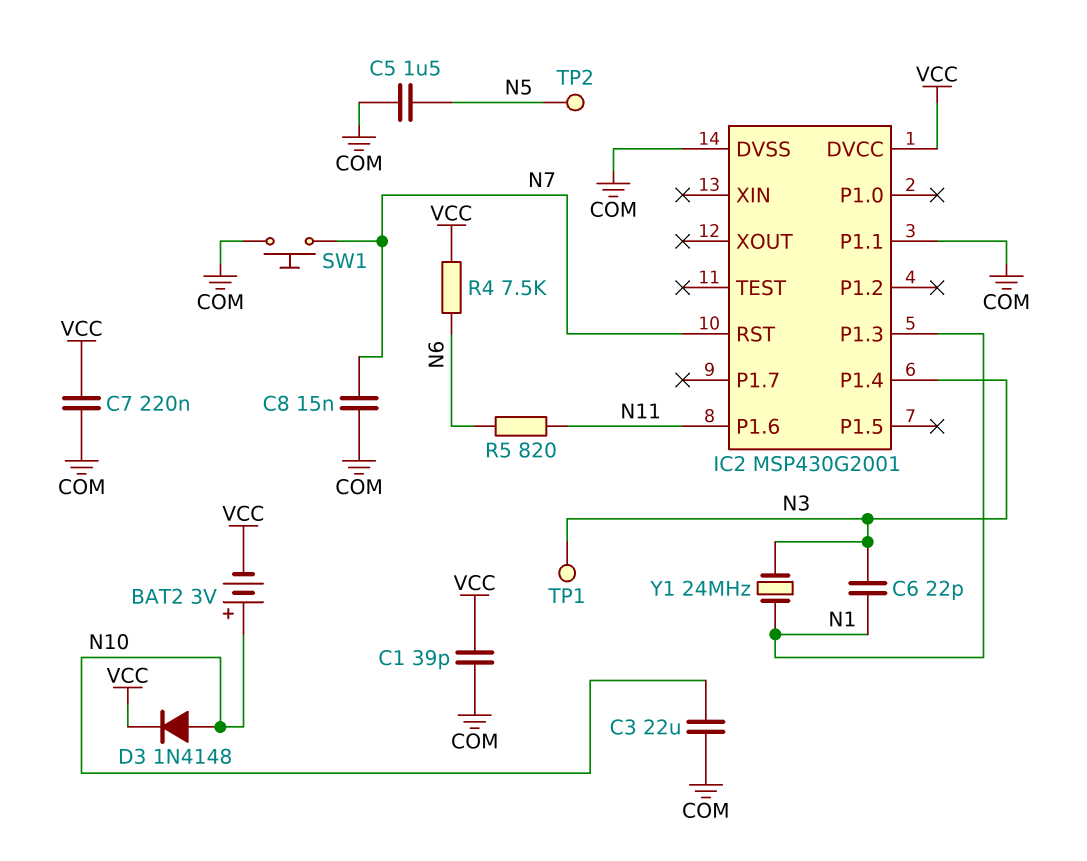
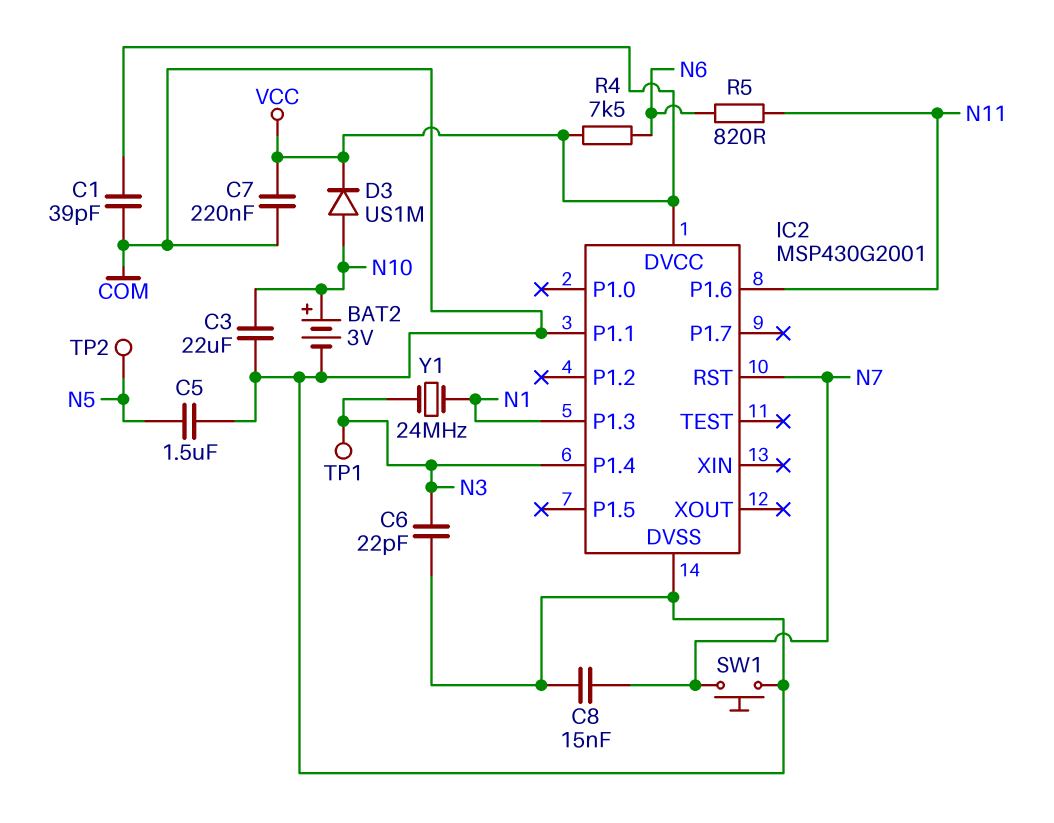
BAT2: 3V (plus N10, minus VCC) -> 3V (plus N10, minus COM)
C6: 22pF (N1, N3) -> 22pF (COM, N3)
D3: diode 1N4148 (A N10, K VCC) -> diode US1M (A N10, K VCC)

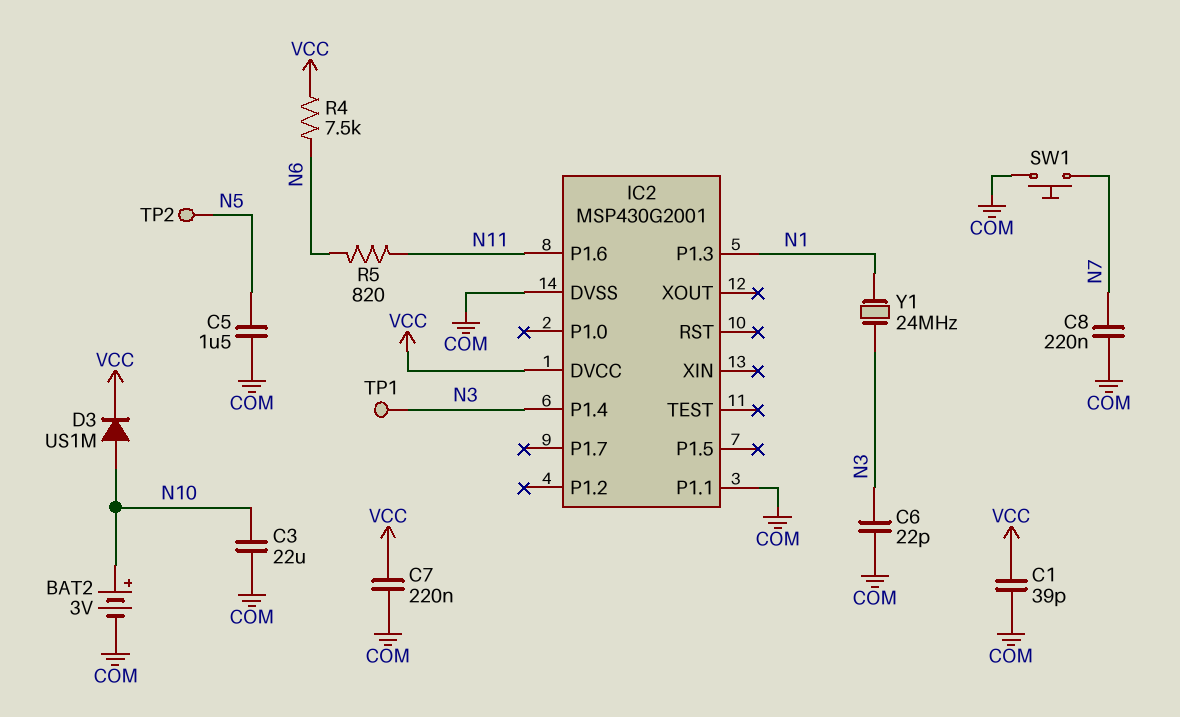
C8: 15nF (COM, N7) -> 220nF (COM, N7)
IC2 pin RST: N7 -> none

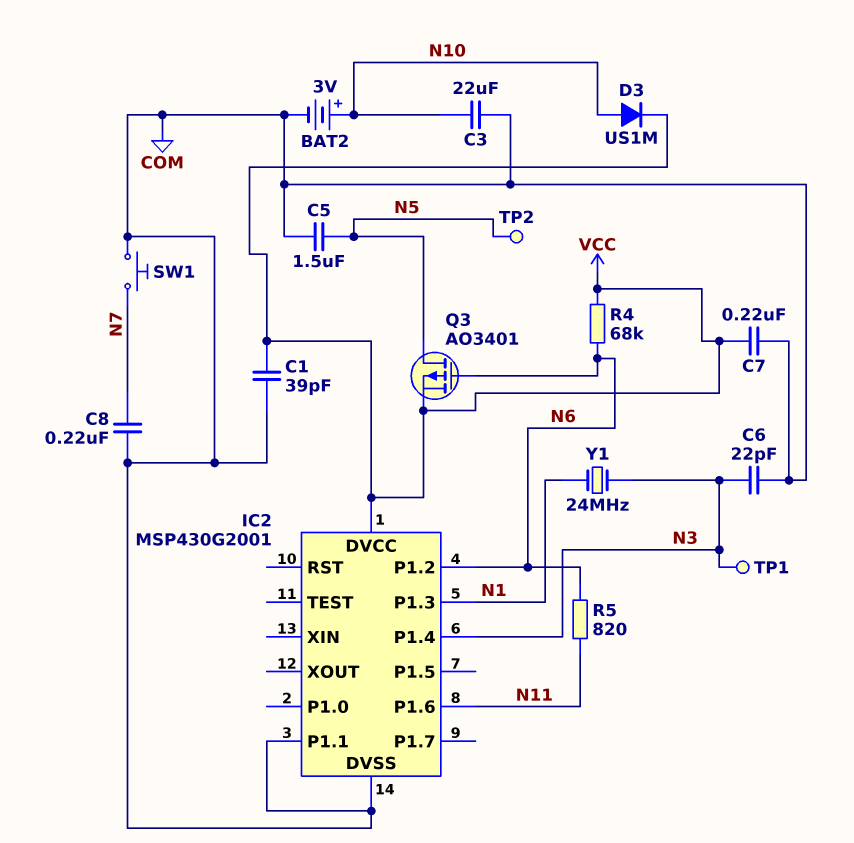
IC2 pin P1.2: none -> N6
Q3: none -> PMOS AO3401 (G N6, D N5, S VCC)
R4: 7.5k (N6, VCC) -> 68k (N6, VCC)

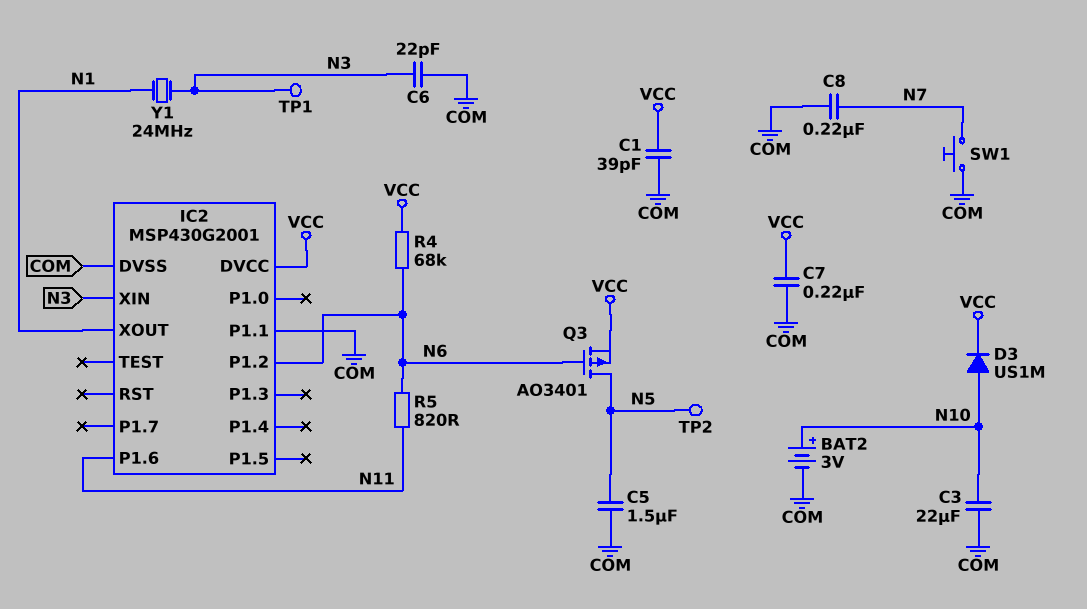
IC2 pin P1.3: N1 -> none
IC2 pin P1.4: N3 -> none
IC2 pin XIN: none -> N3
IC2 pin XOUT: none -> N1

